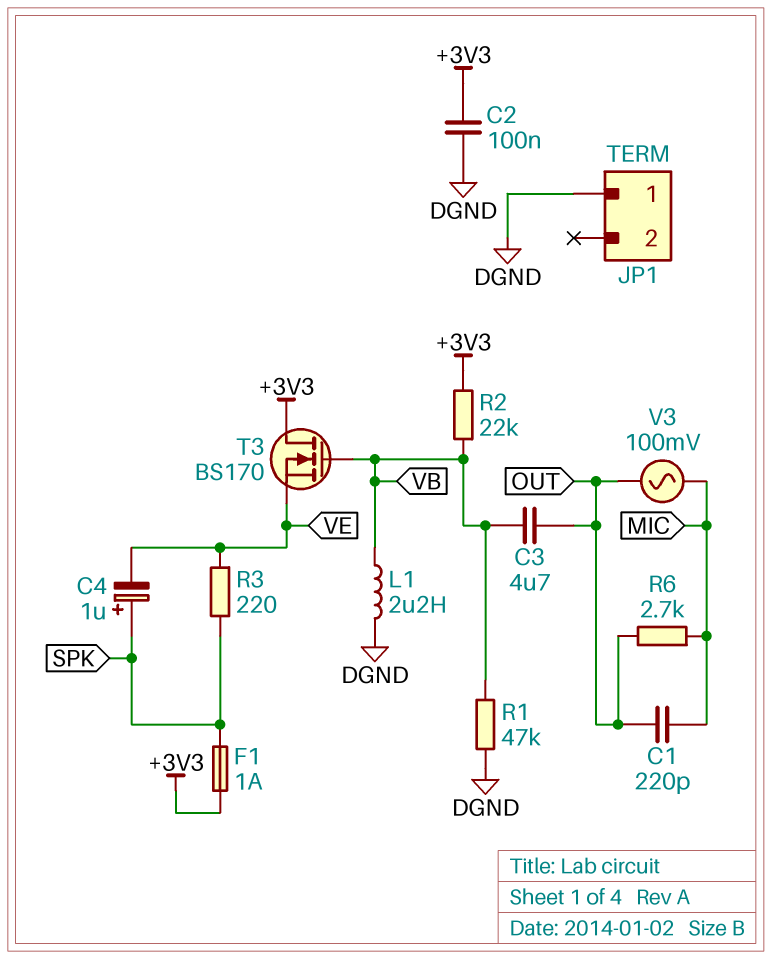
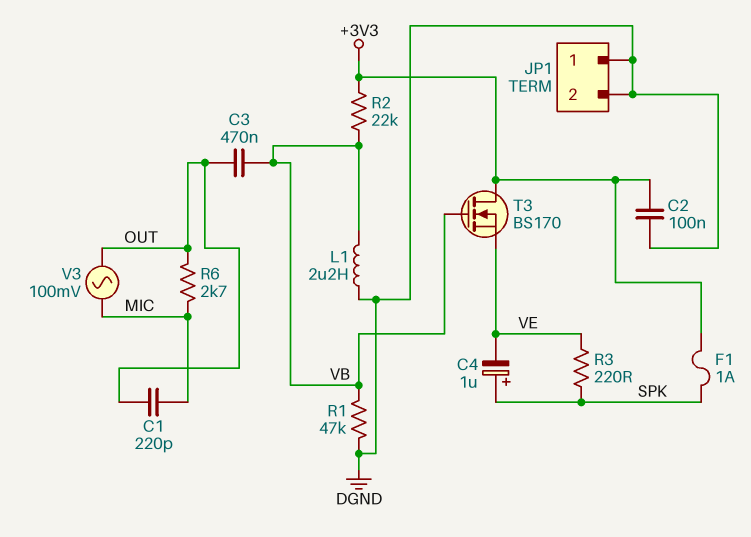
C3: 4.7uF (OUT, VB) -> 470nF (OUT, VB)
JP1 pin 2: none -> DGND

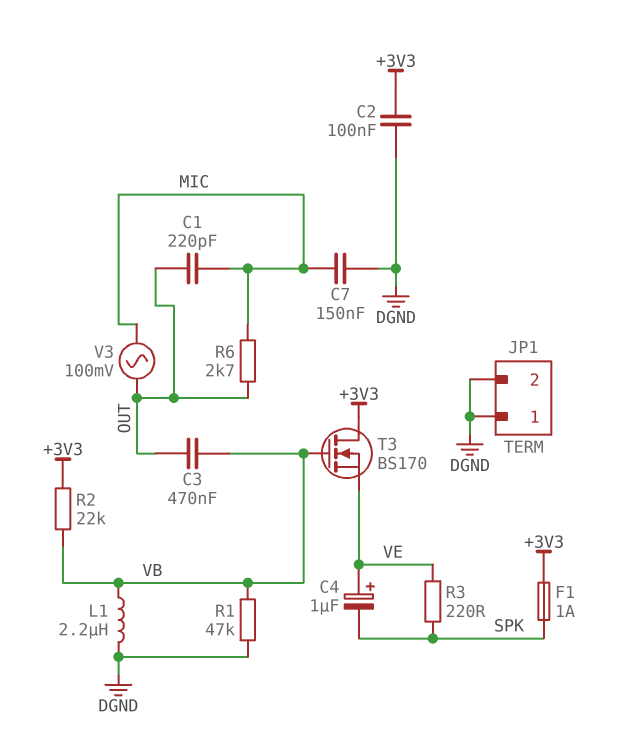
C4: 1uF (plus SPK, minus VE) -> 1uF (plus VE, minus SPK)
C7: none -> 150nF (DGND, MIC)

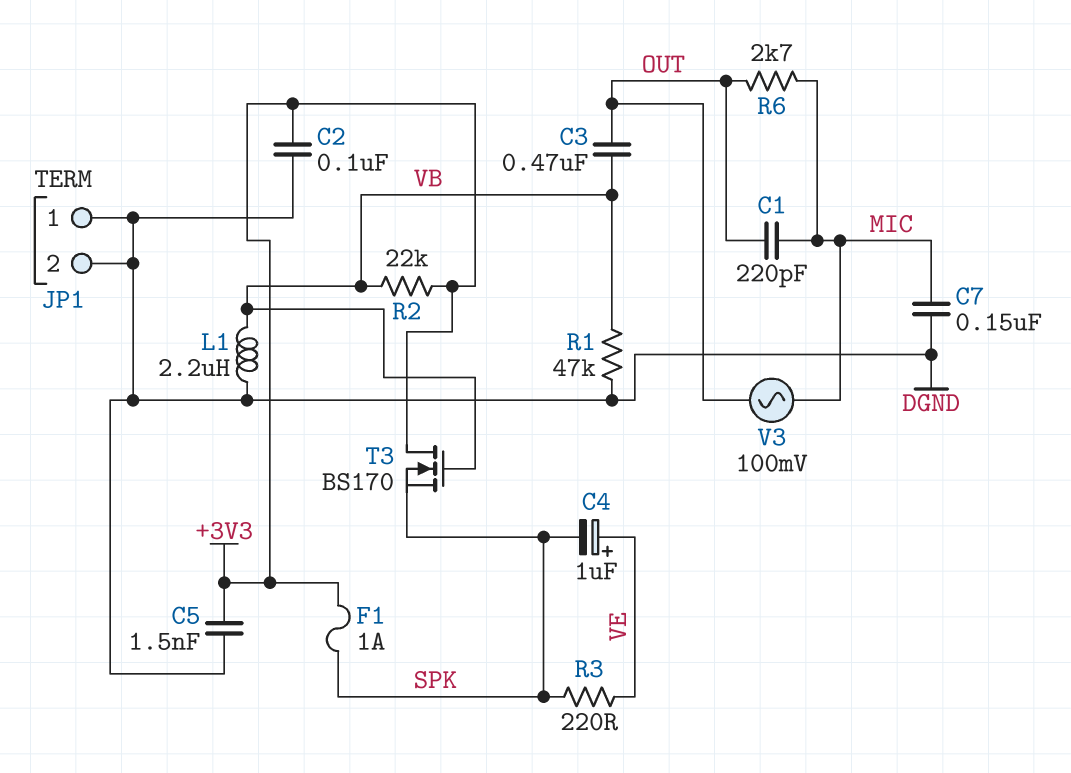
C5: none -> 1.5nF (+3V3, DGND)
T3: NMOS BS170 (G VB, D +3V3, S VE) -> NMOS BS170 (G VB, D +3V3, S SPK)

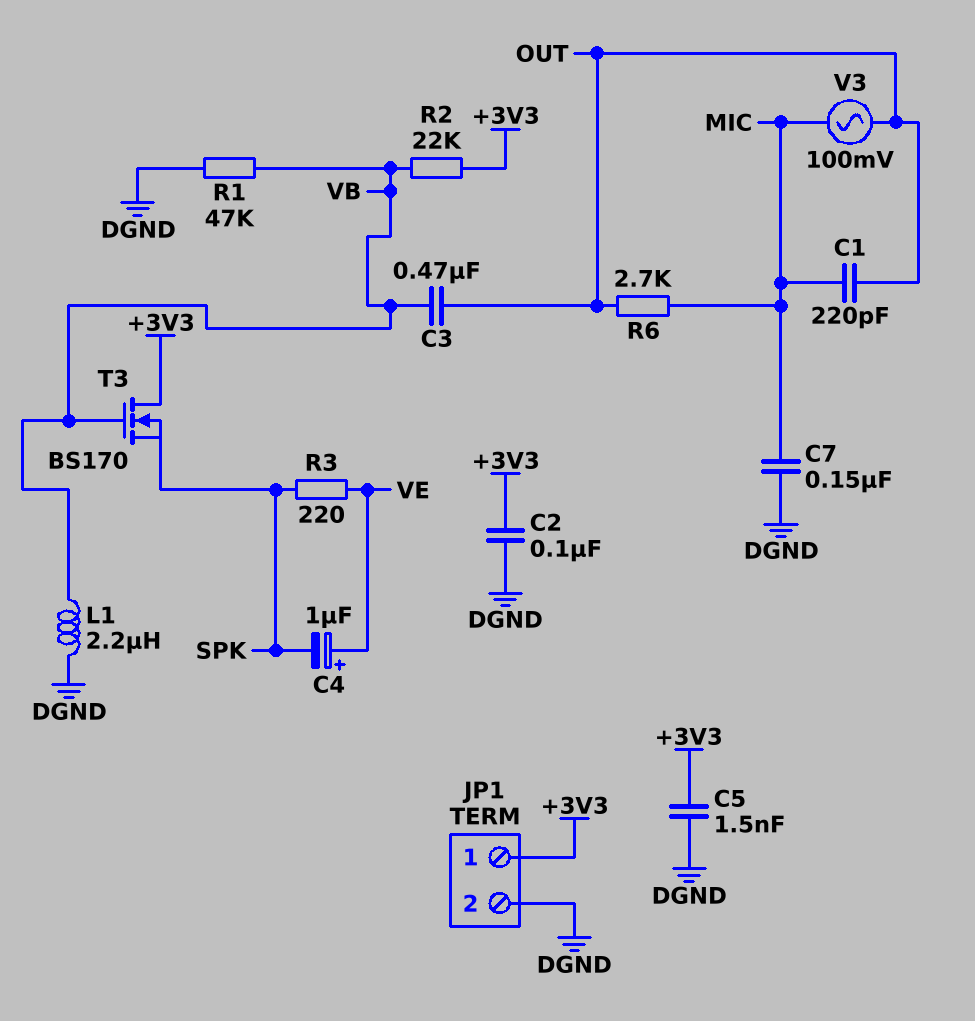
F1: 1A (+3V3, SPK) -> none
JP1 pin 1: DGND -> +3V3

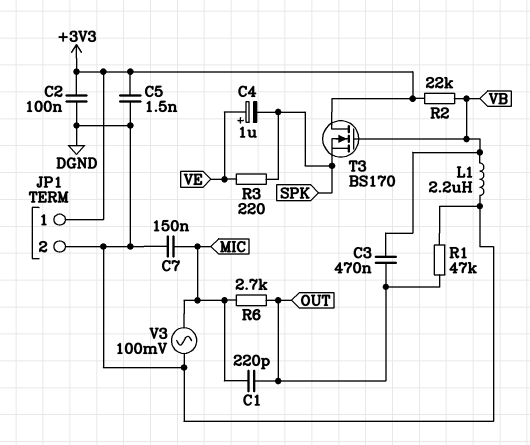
R1: 47k (DGND, VB) -> 47k (DGND, OUT)
V3: AC 100mV (MIC, OUT) -> AC 100mV (DGND, MIC)

